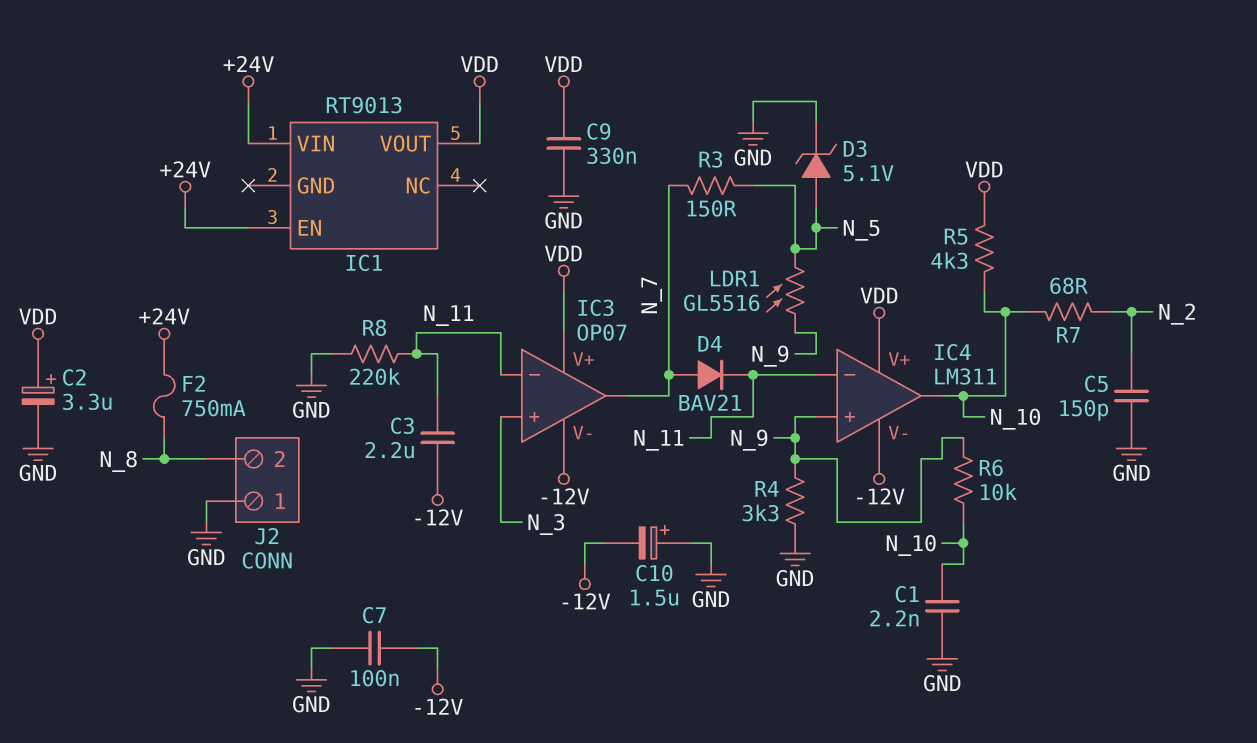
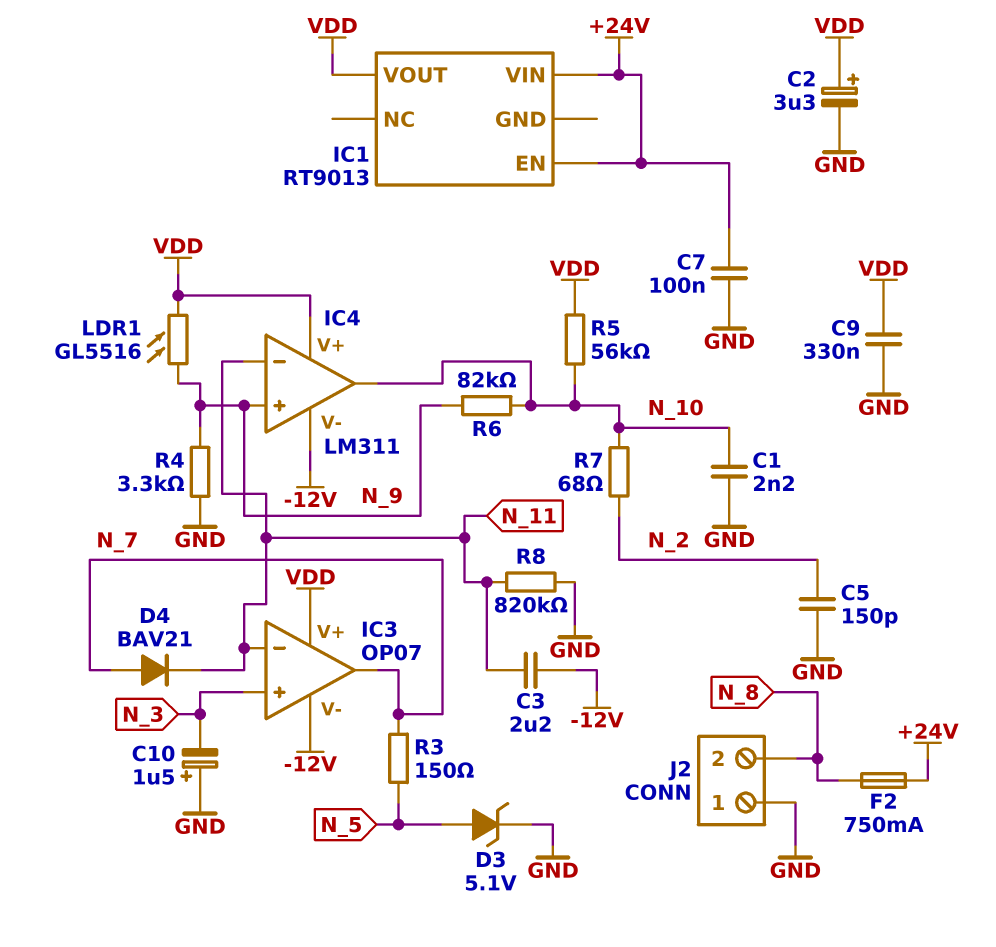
C7: 100nF (-12V, GND) -> 100nF (+24V, GND)
C10: 1.5uF (plus GND, minus -12V) -> 1.5uF (plus GND, minus N_3)
LDR1: GL5516 (N_5, N_9) -> GL5516 (N_9, VDD)
R5: 4.3k (N_10, VDD) -> 56k (N_10, VDD)
R6: 10k (N_9, N_10) -> 82k (N_9, N_10)
R8: 220k (GND, N_11) -> 820k (GND, N_11)

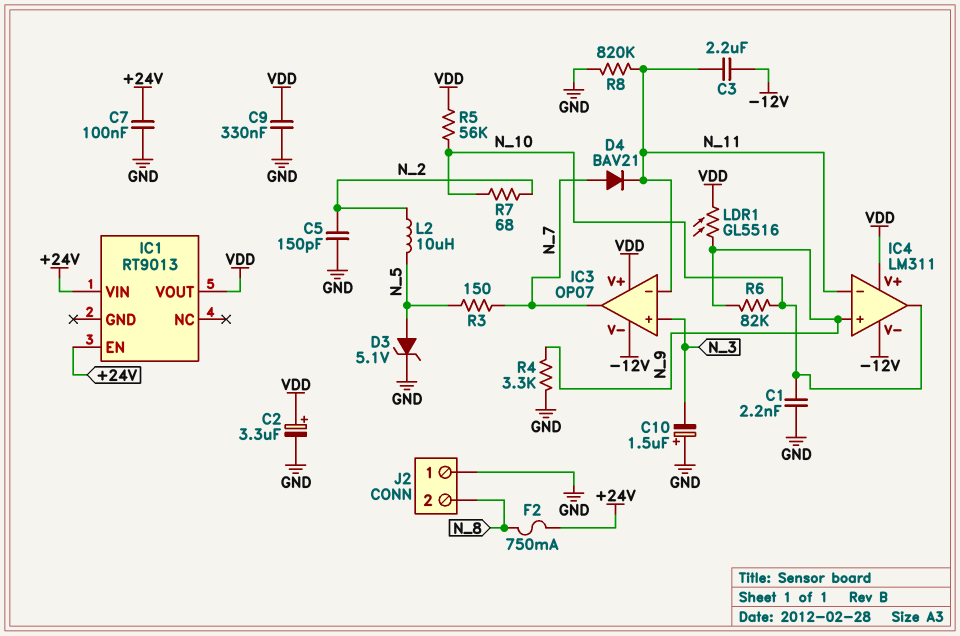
L2: none -> 10uH (N_2, N_5)

